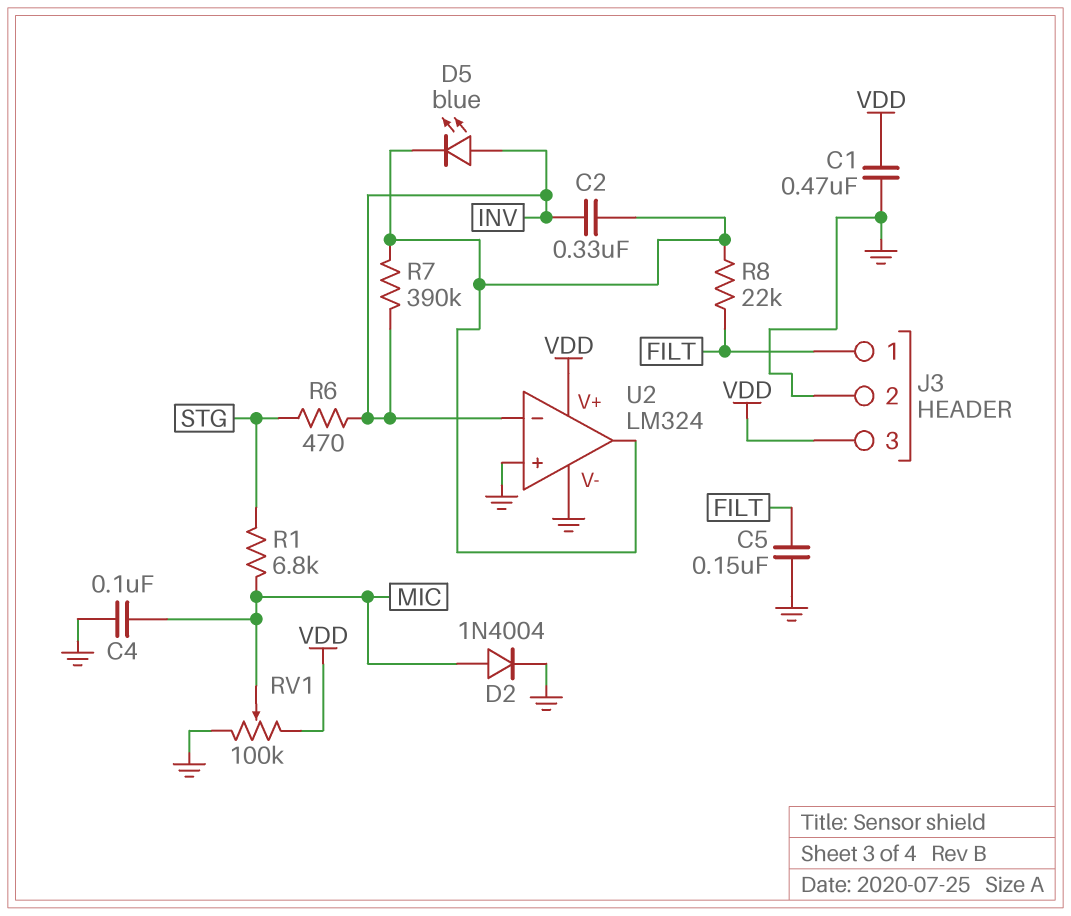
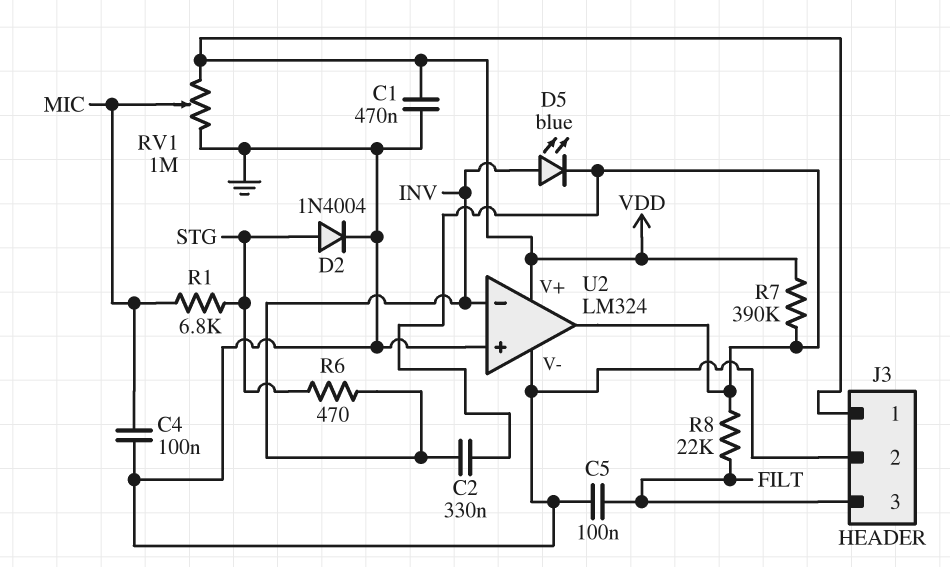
C5: 150nF (FILT, GND) -> 100nF (FILT, GND)
D2: diode 1N4004 (A MIC, K GND) -> diode 1N4004 (A STG, K GND)
J3 pin 1: FILT -> VDD
J3 pin 3: VDD -> FILT
R7: 390k (INV, U2/out) -> 390k (U2/out, VDD)
RV1: 100k (GND, VDD, wiper MIC) -> 1M (GND, VDD, wiper MIC)

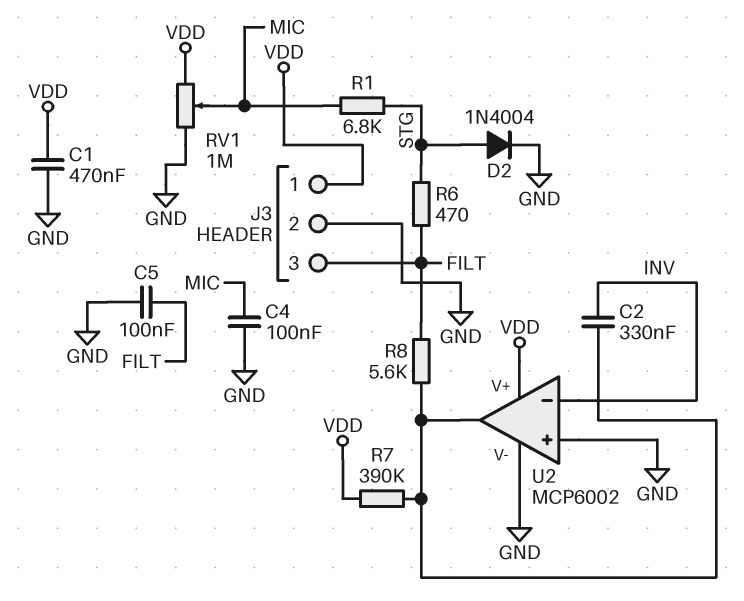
D5: LED blue (A INV, K U2/out) -> none
R6: 470 (INV, STG) -> 470 (FILT, STG)
R8: 22k (FILT, U2/out) -> 5.6k (FILT, U2/out)
U2: LM324 -> MCP6002

